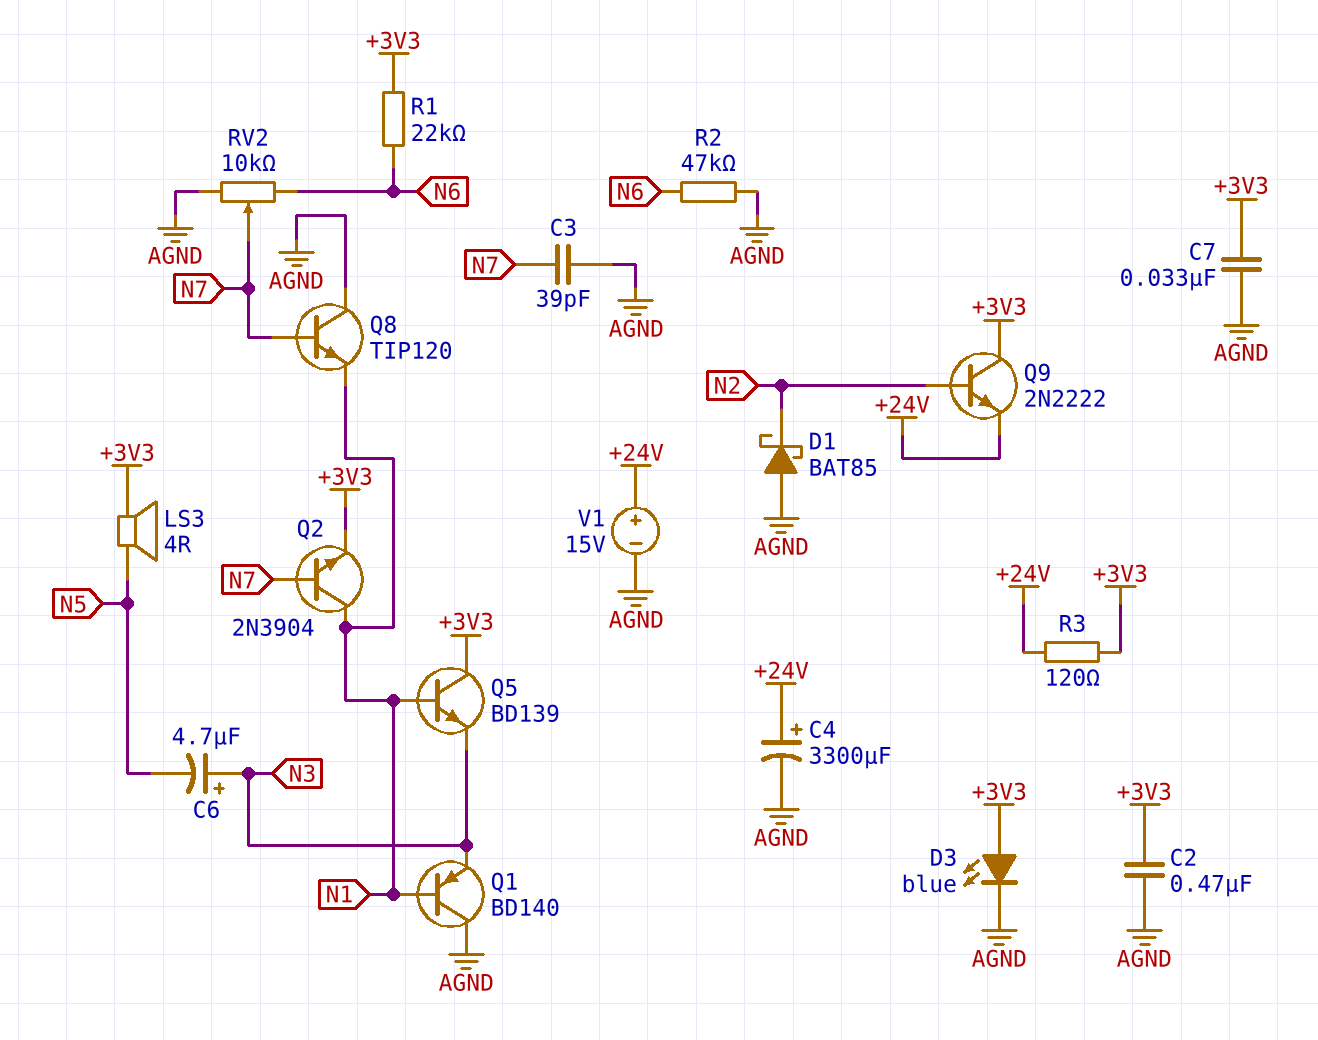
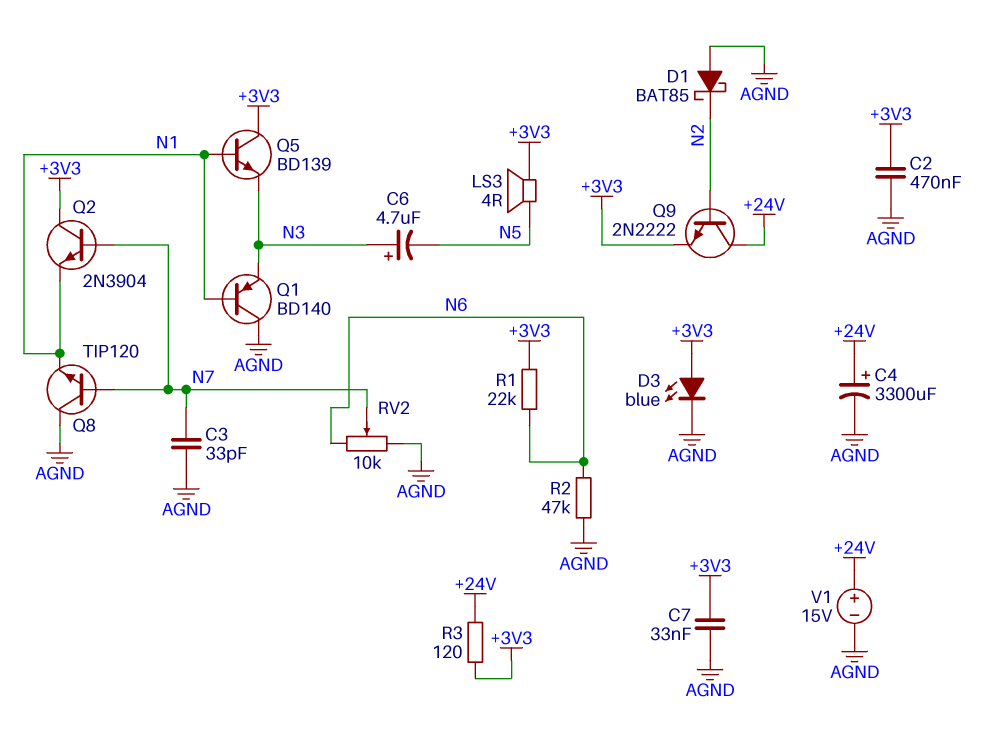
C3: 39pF (AGND, N7) -> 33pF (AGND, N7)
Q2: NPN 2N3904 (B N7, C N1, E +3V3) -> NPN 2N3904 (B N7, C +3V3, E N1)
Q9: NPN 2N2222 (B N2, C +3V3, E +24V) -> NPN 2N2222 (B N2, C +24V, E +3V3)

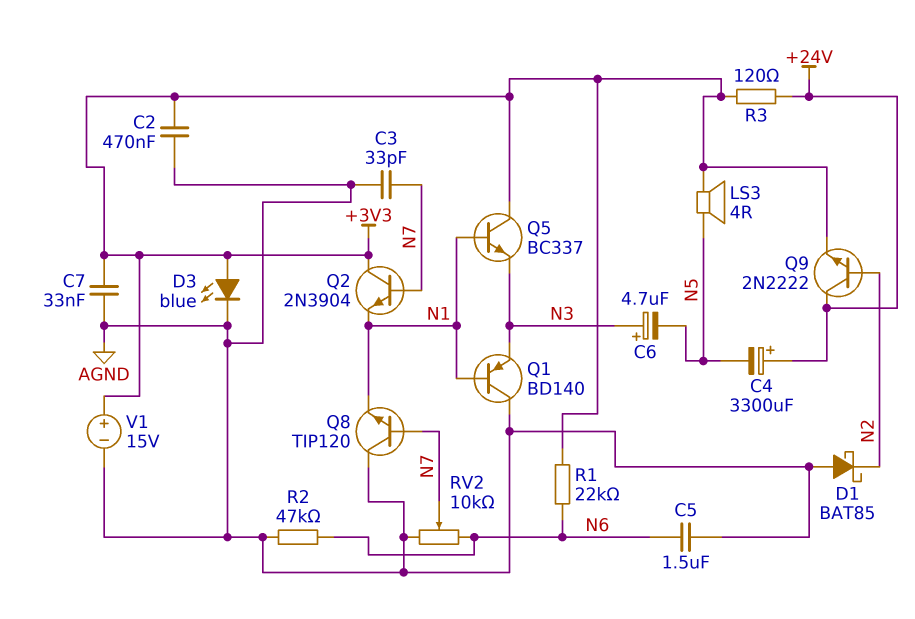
C4: 3300uF (plus +24V, minus AGND) -> 3300uF (plus +24V, minus N5)
C5: none -> 1.5uF (AGND, N6)
Q5: NPN BD139 (B N1, C +3V3, E N3) -> NPN BC337 (B N1, C +3V3, E N3)
V1: 15V (plus +24V, minus AGND) -> 15V (plus +3V3, minus AGND)

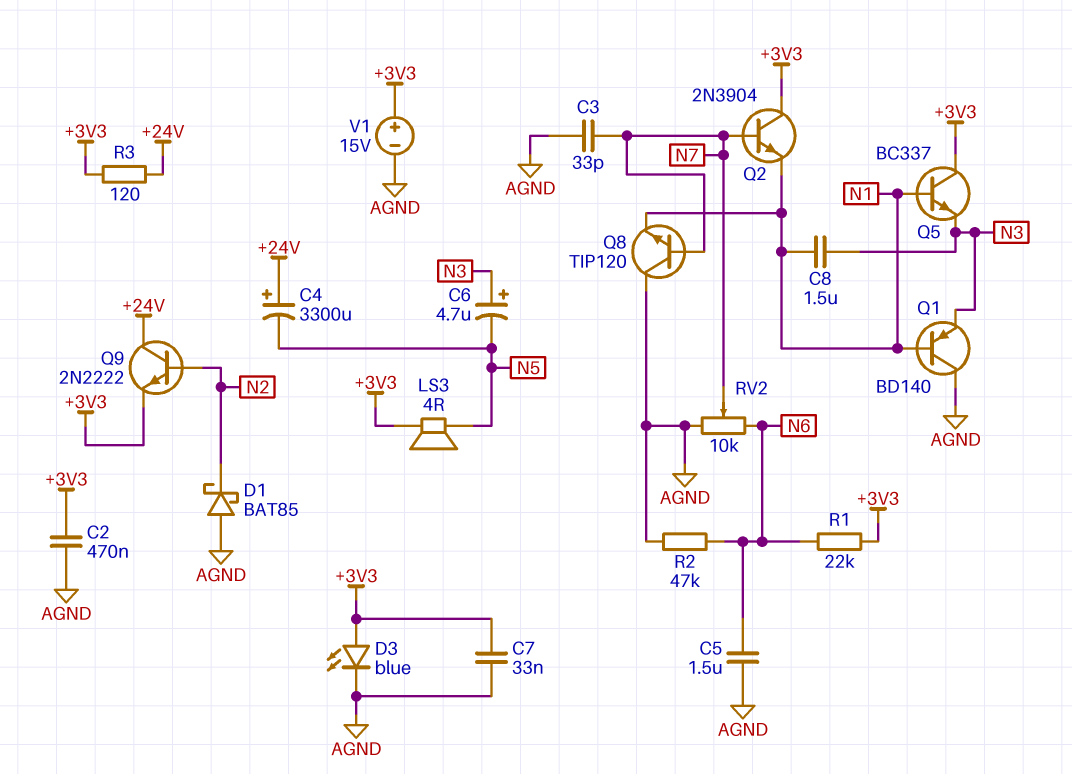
C8: none -> 1.5uF (N1, N3)

